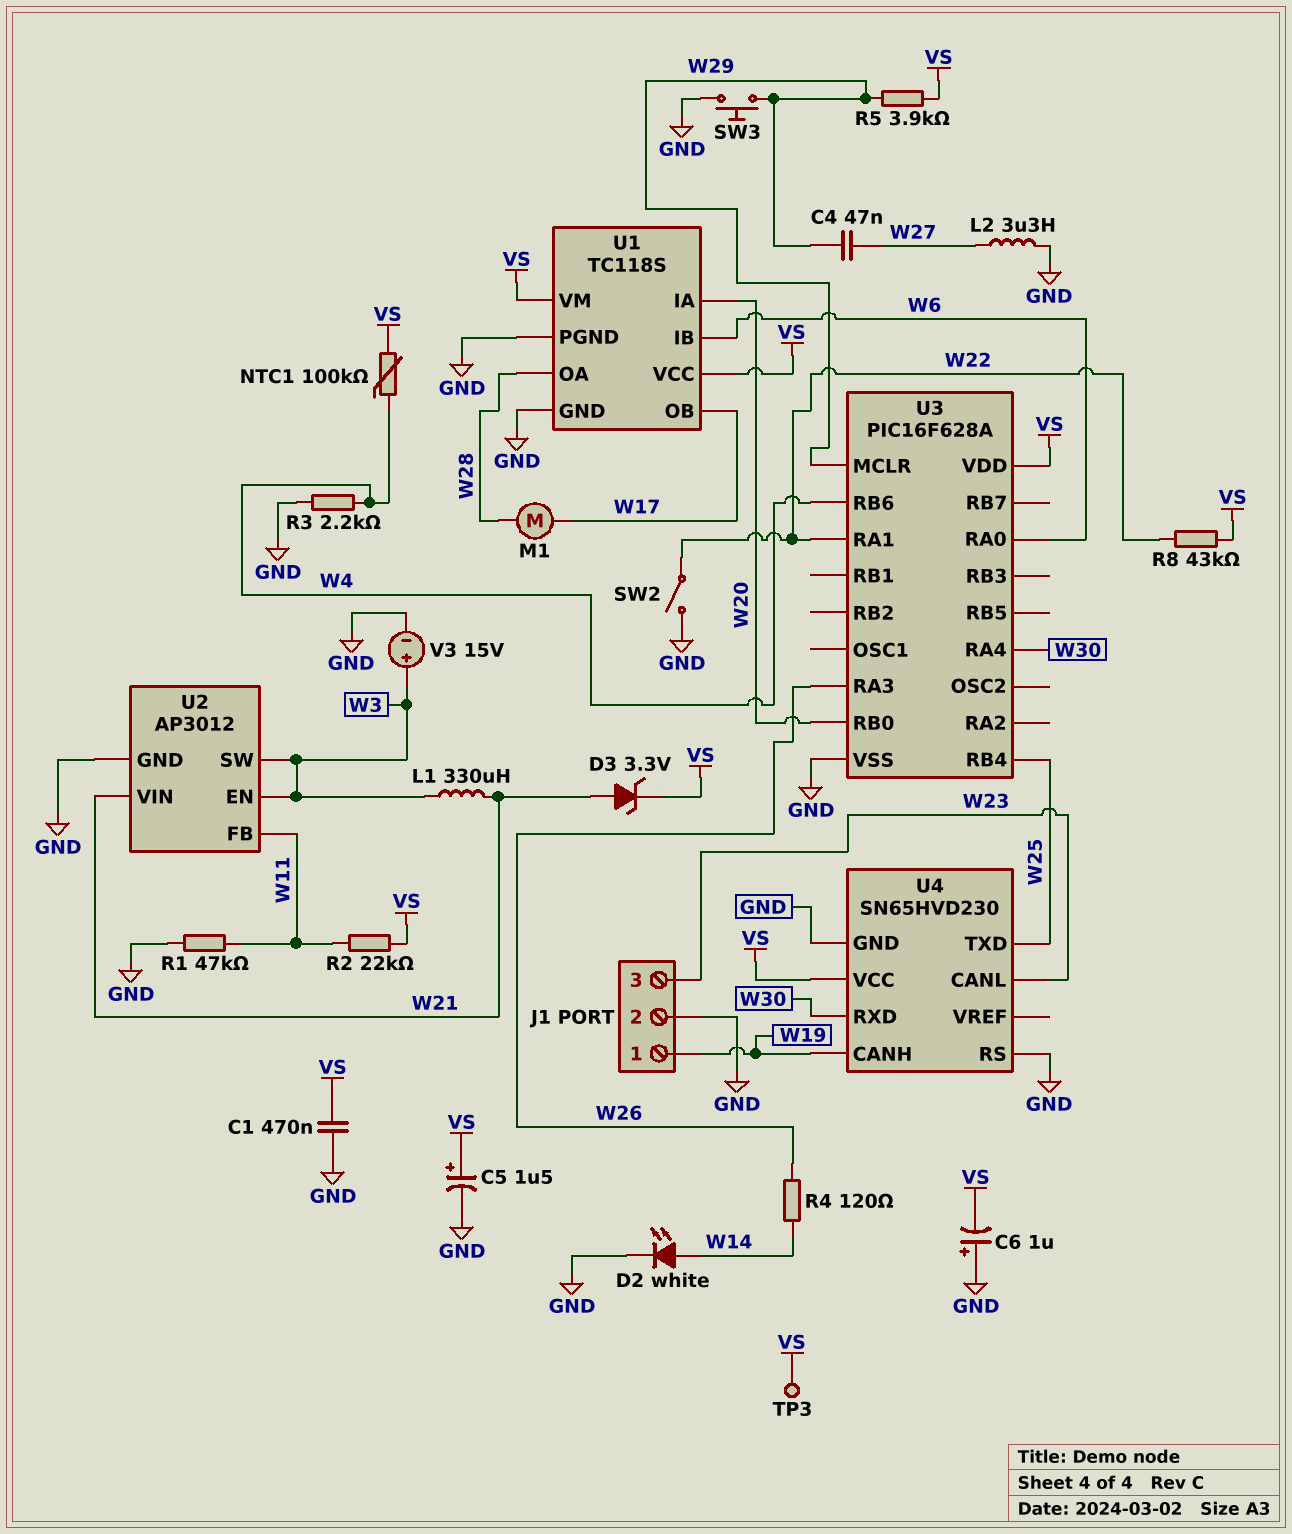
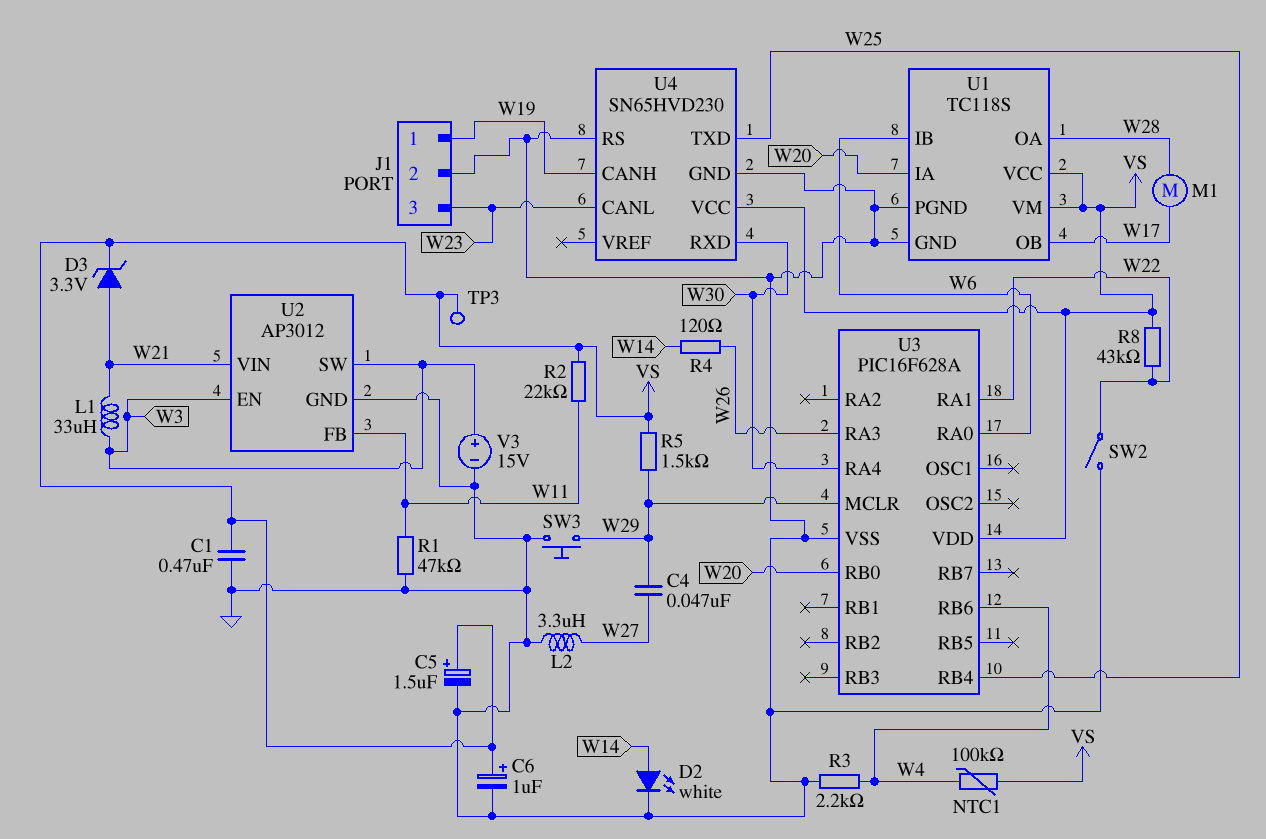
C6: 1uF (plus GND, minus VS) -> 1uF (plus VS, minus GND)
L1: 330uH (W3, W21) -> 33uH (W3, W21)
R5: 3.9k (VS, W29) -> 1.5k (VS, W29)

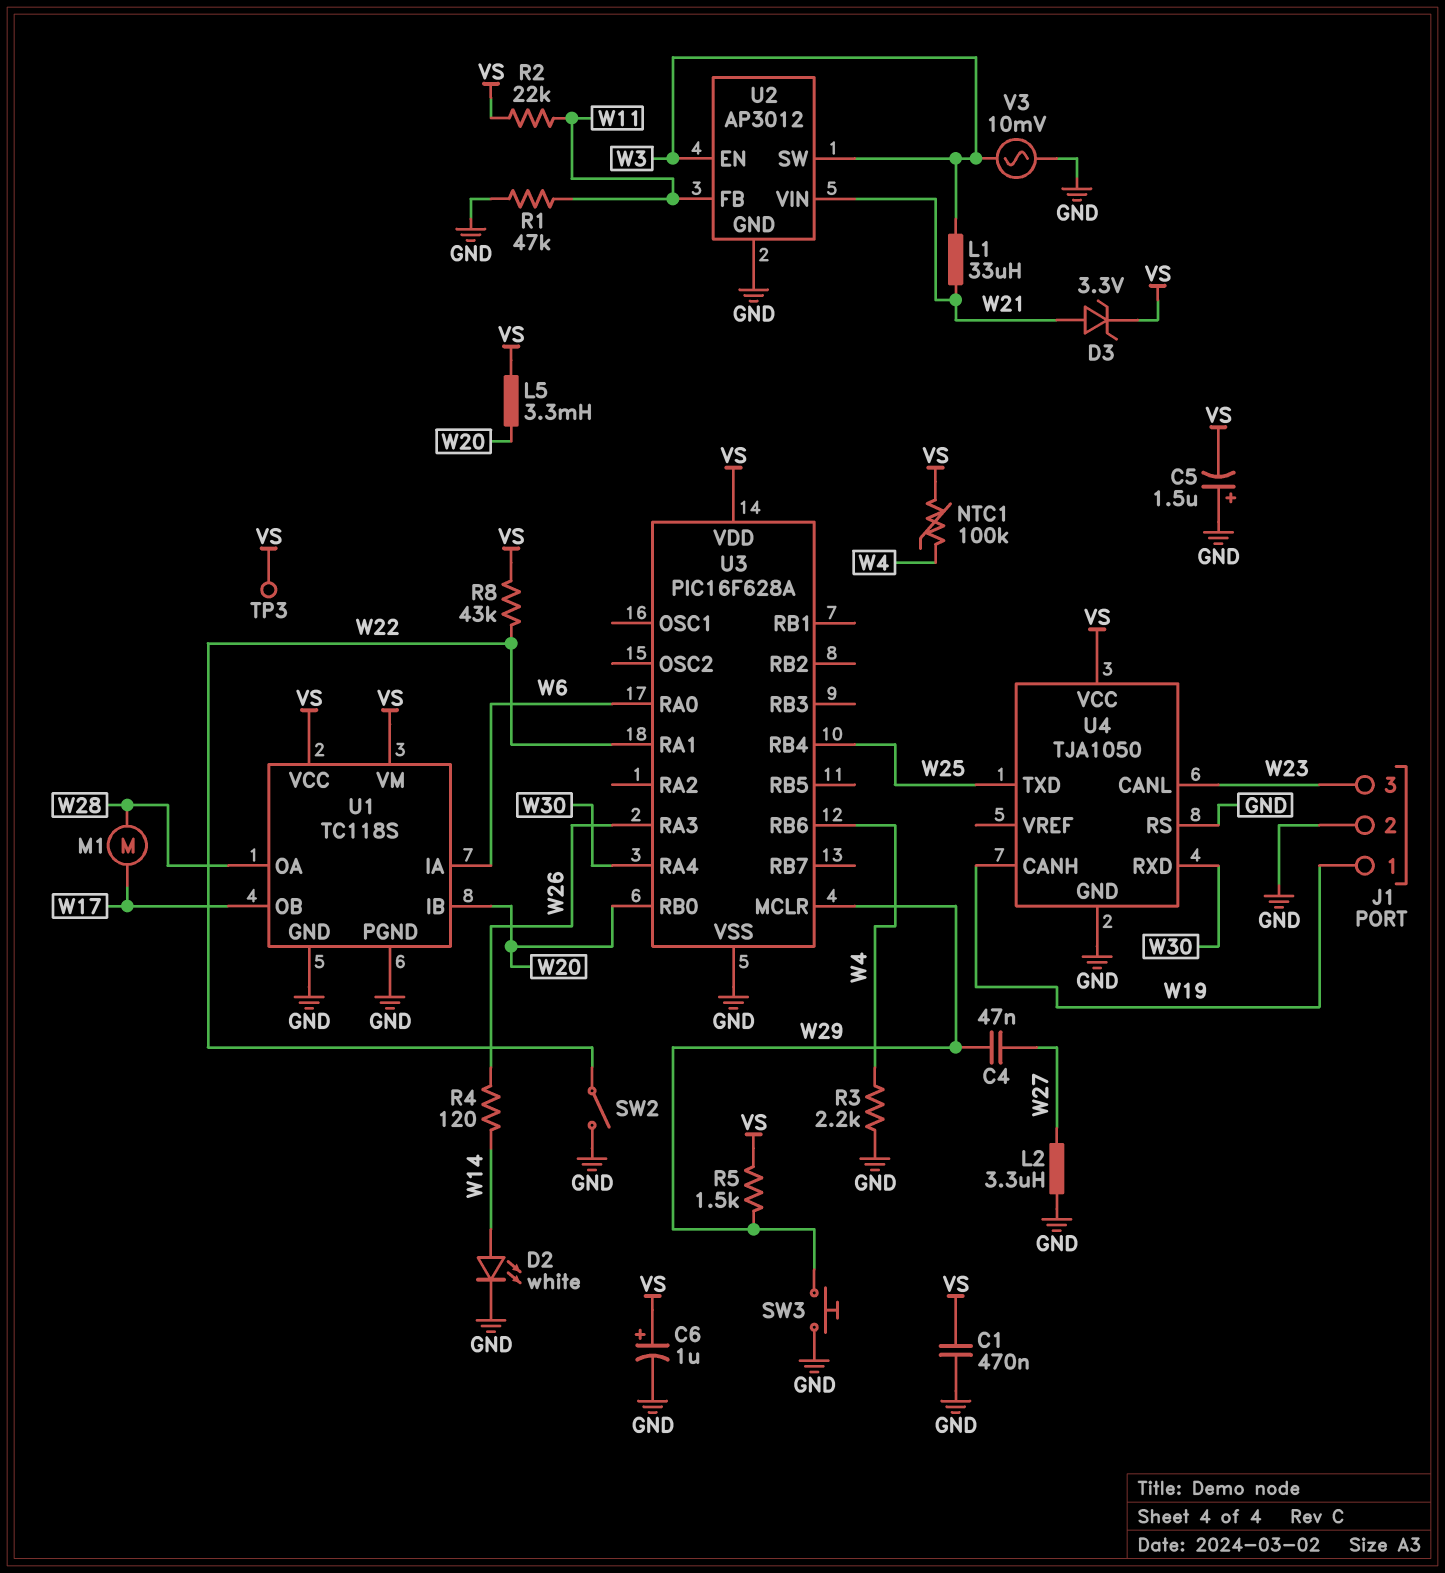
C5: 1.5uF (plus VS, minus GND) -> 1.5uF (plus GND, minus VS)
L5: none -> 3.3mH (VS, W20)
U1 pin IA: W20 -> W6
U1 pin IB: W6 -> W20
U4: SN65HVD230 -> TJA1050
V3: 15V (plus W3, minus GND) -> AC 10mV (GND, W3)

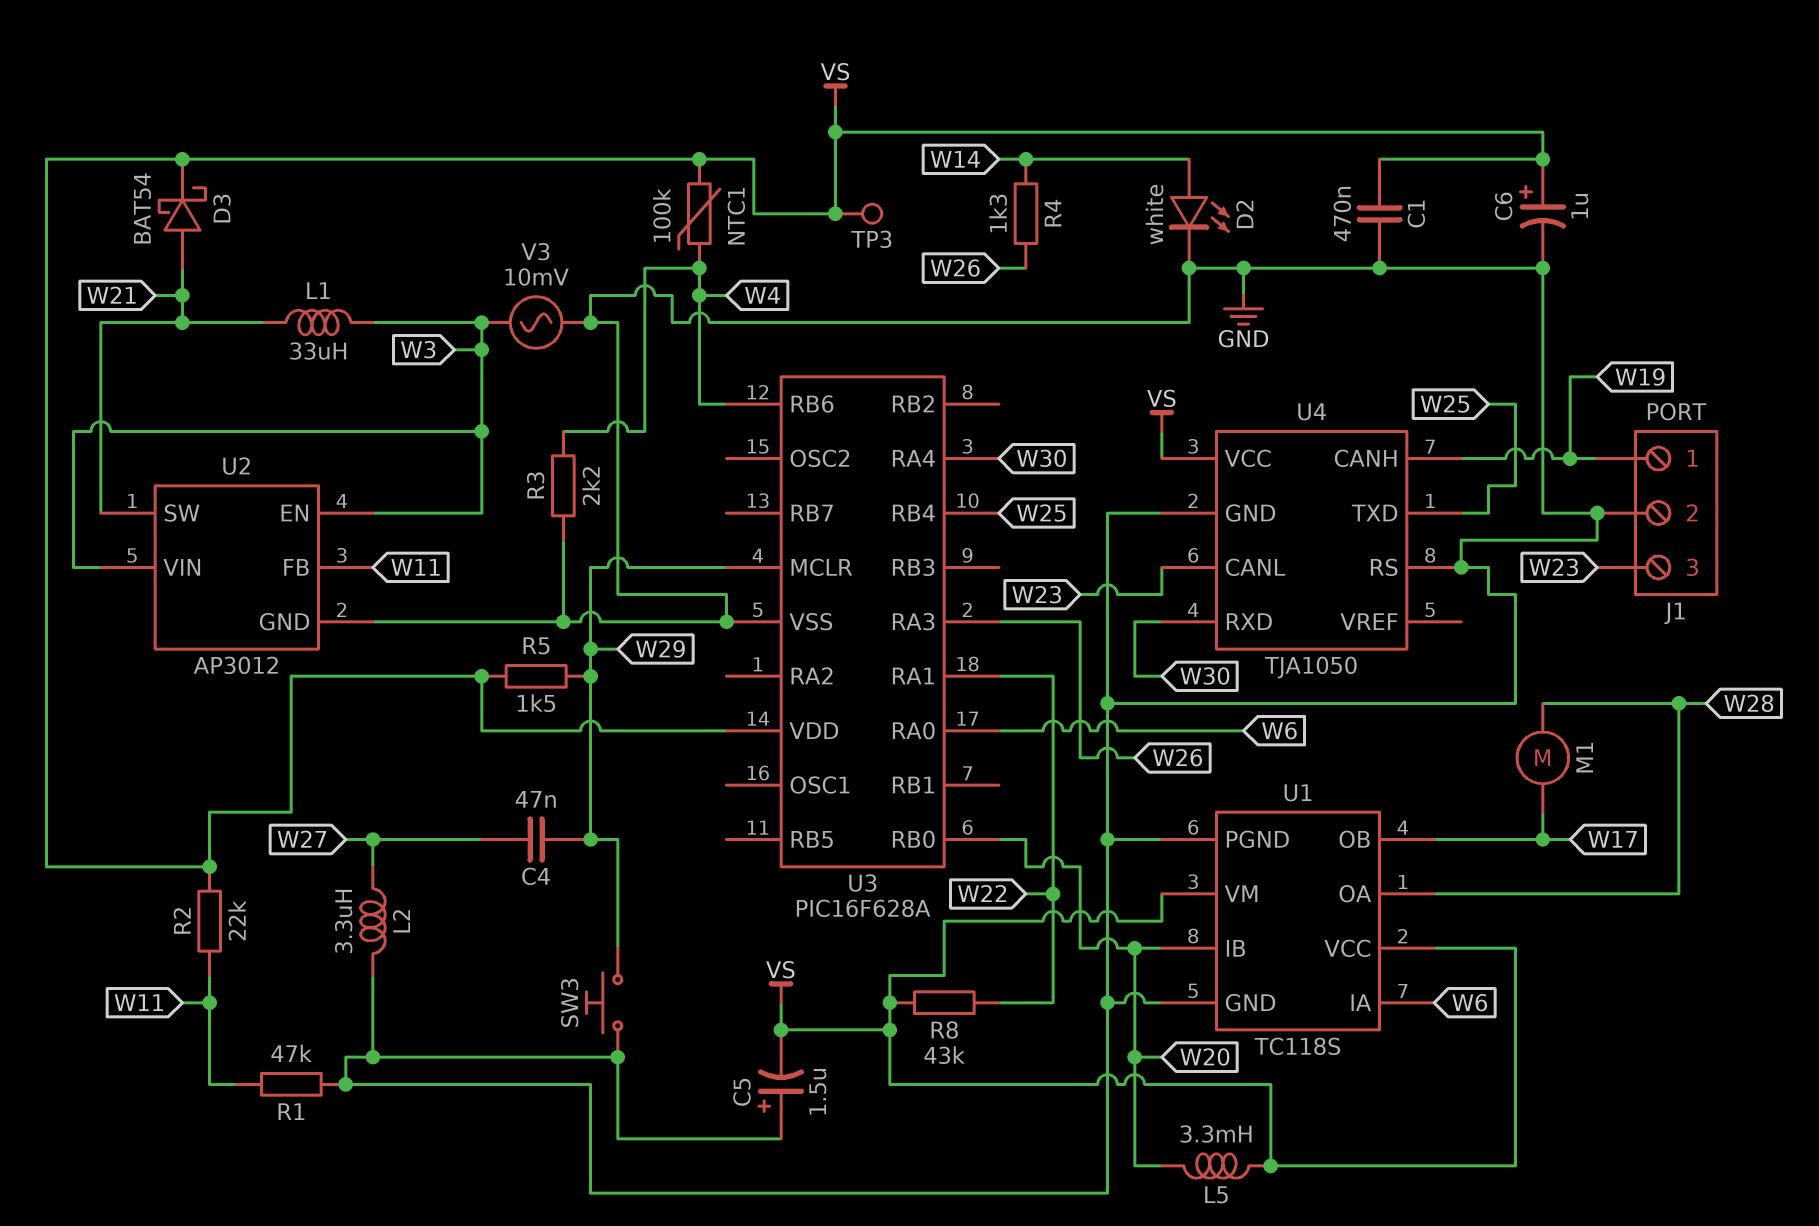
D3: zener 3.3V (A W21, K VS) -> schottky BAT54 (A W21, K VS)
R4: 120 (W14, W26) -> 1.3k (W14, W26)
SW2: switch (GND, W22) -> none
U2 pin SW: W3 -> W21
U2 pin VIN: W21 -> W3

